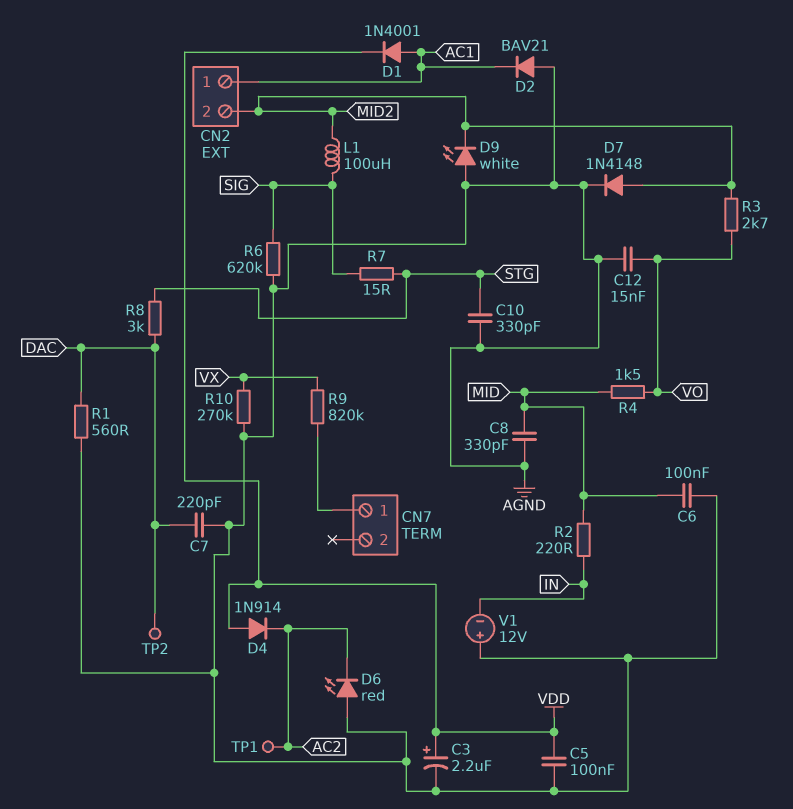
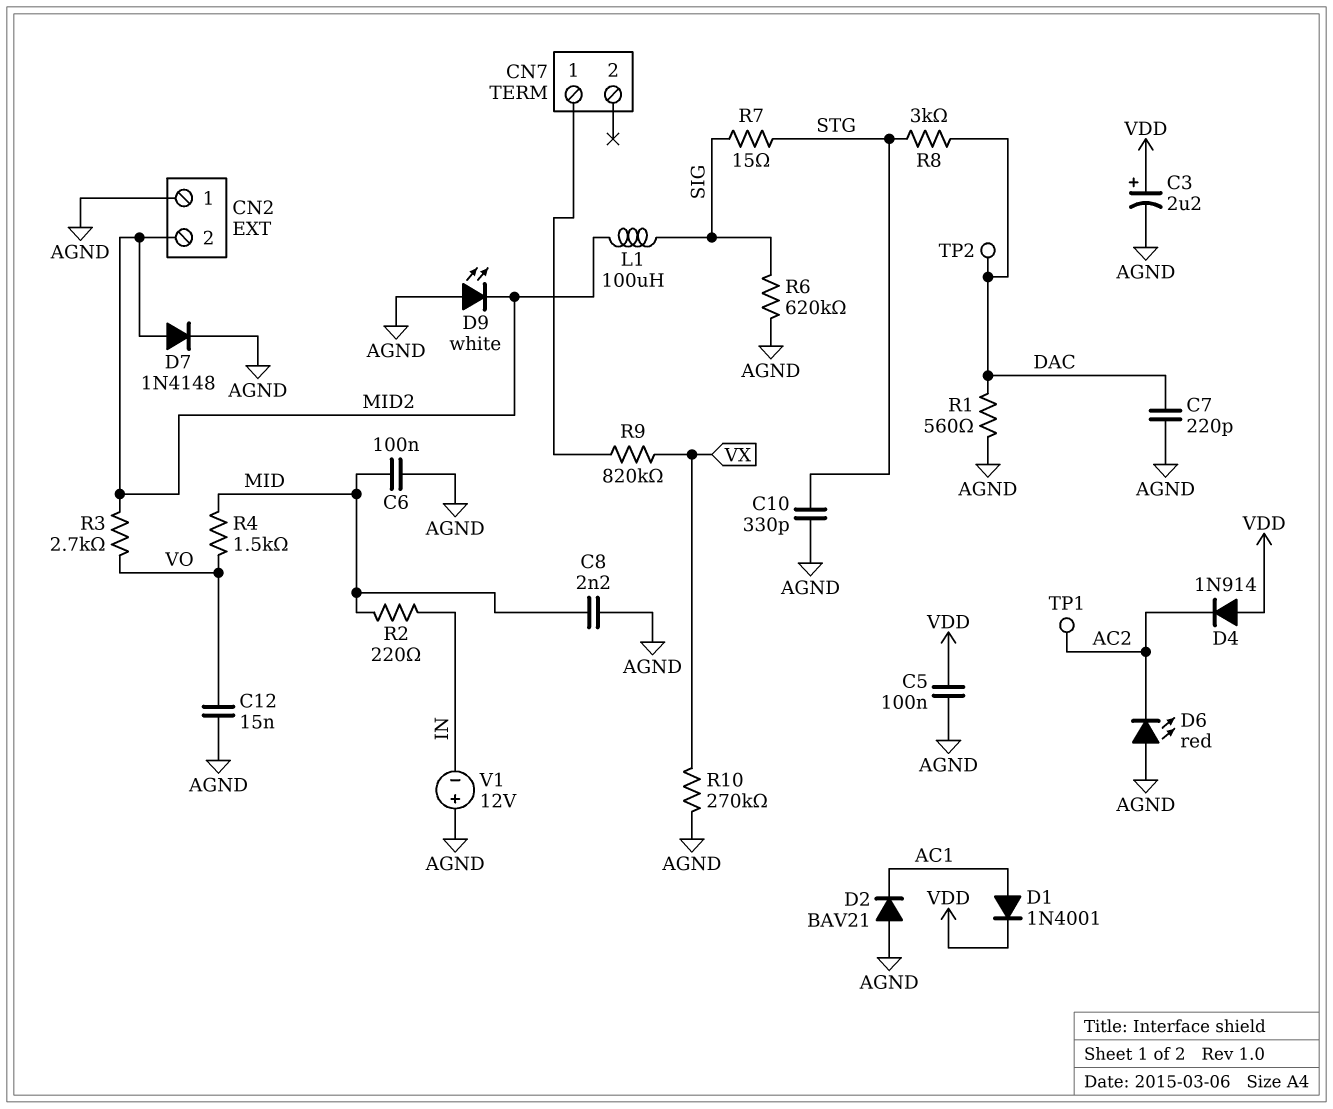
C8: 330pF (AGND, MID) -> 2.2nF (AGND, MID)
CN2 pin 1: AC1 -> AGND

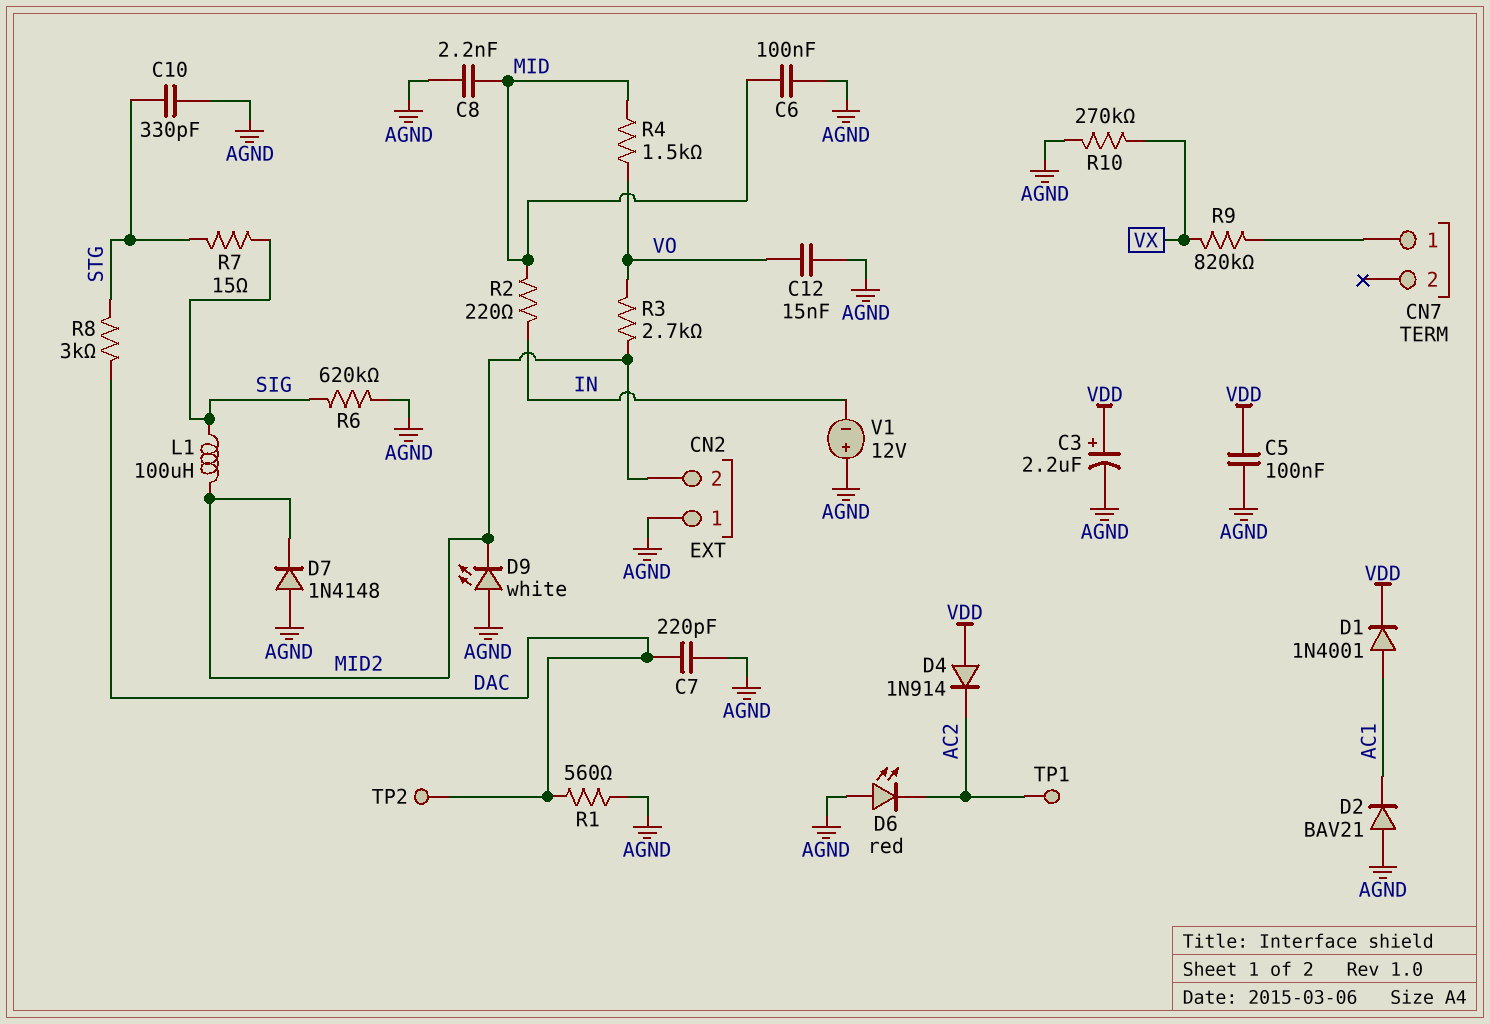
D7: diode 1N4148 (A MID2, K AGND) -> diode 1N4148 (A AGND, K MID2)

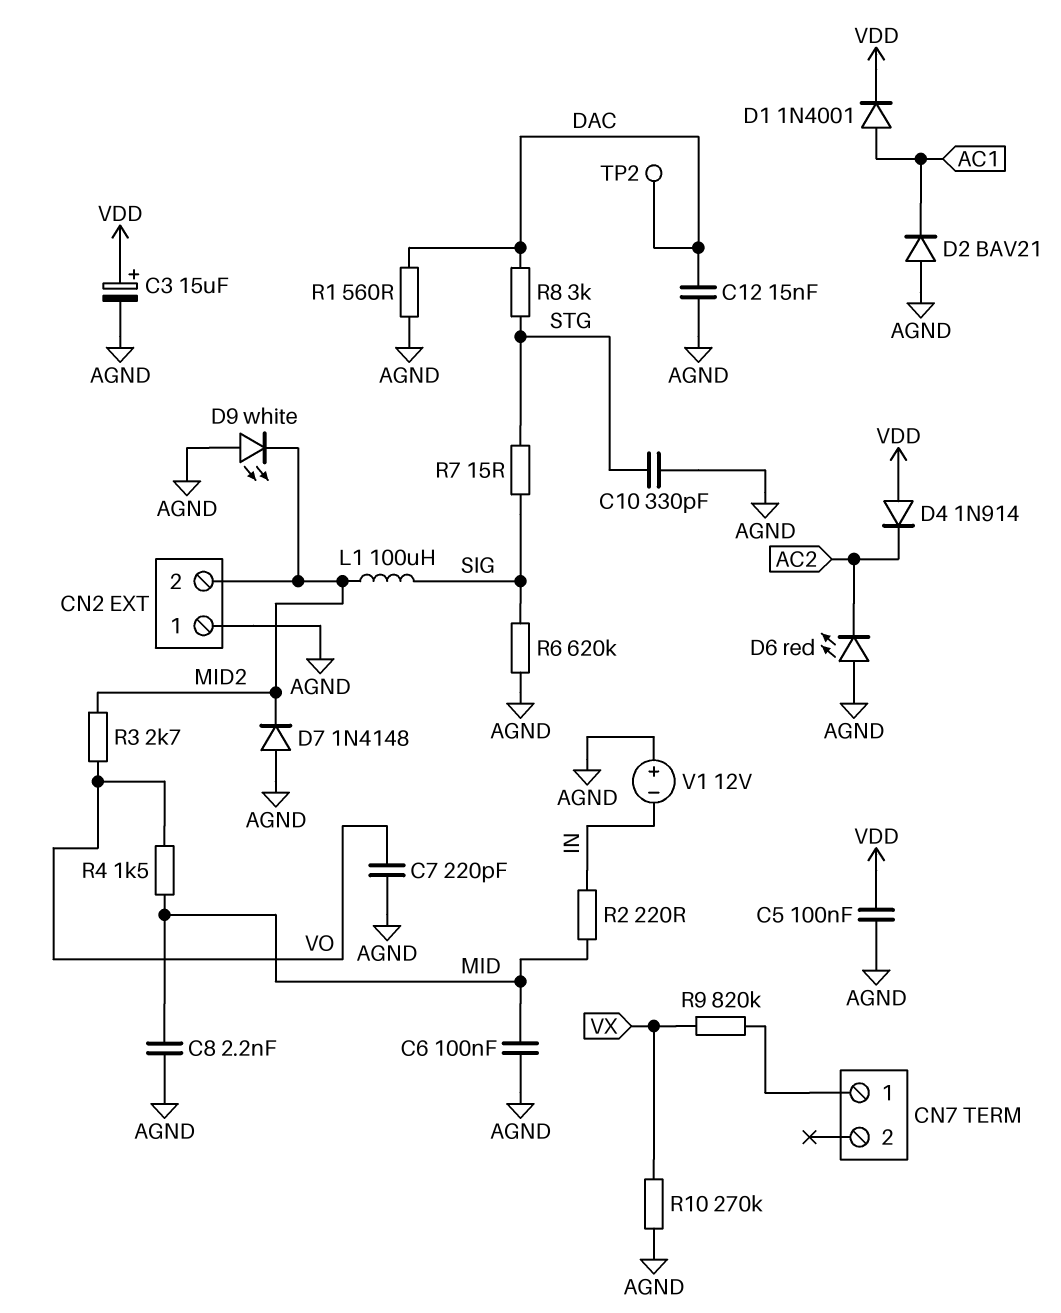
C3: 2.2uF (plus VDD, minus AGND) -> 15uF (plus VDD, minus AGND)
C7: 220pF (AGND, DAC) -> 220pF (AGND, VO)
C12: 15nF (AGND, VO) -> 15nF (AGND, DAC)
TP1: test point (AC2) -> none

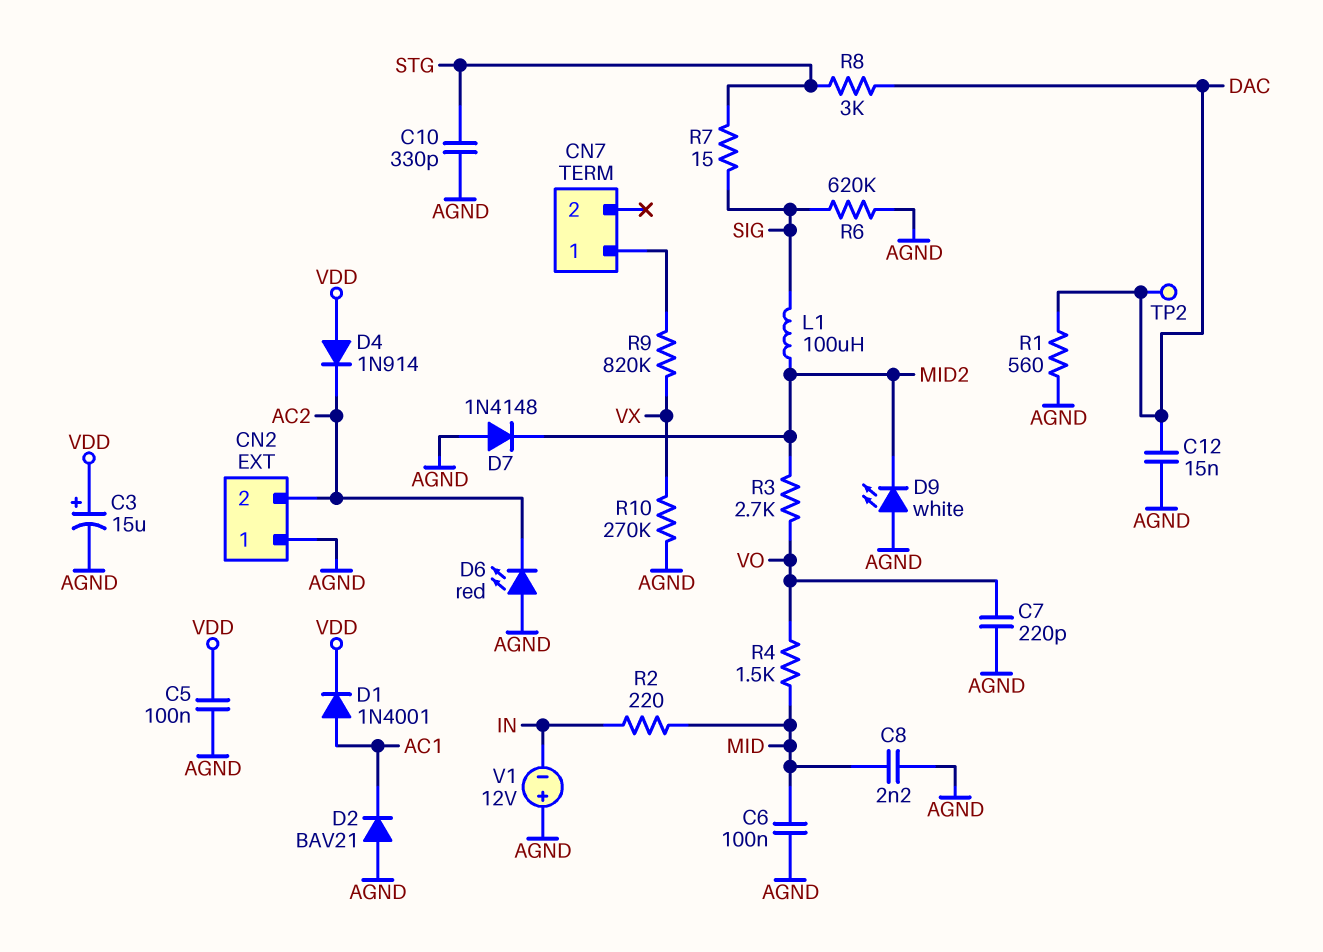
CN2 pin 2: MID2 -> AC2

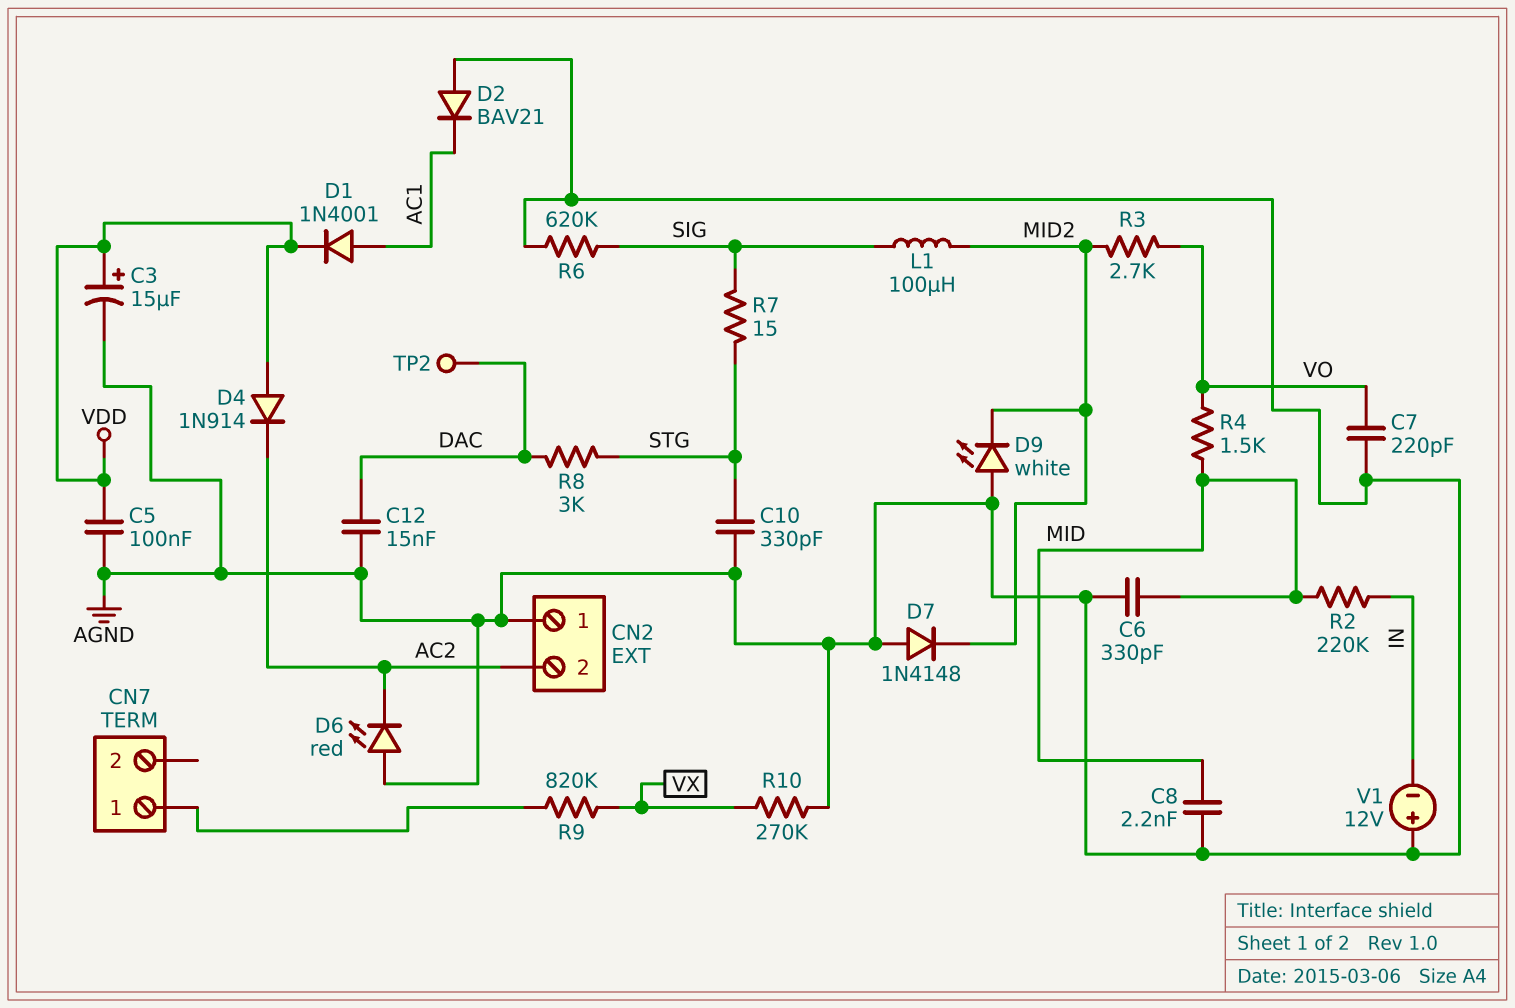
C6: 100nF (AGND, MID) -> 330pF (AGND, MID)
R1: 560 (AGND, DAC) -> none
R2: 220 (IN, MID) -> 220k (IN, MID)

